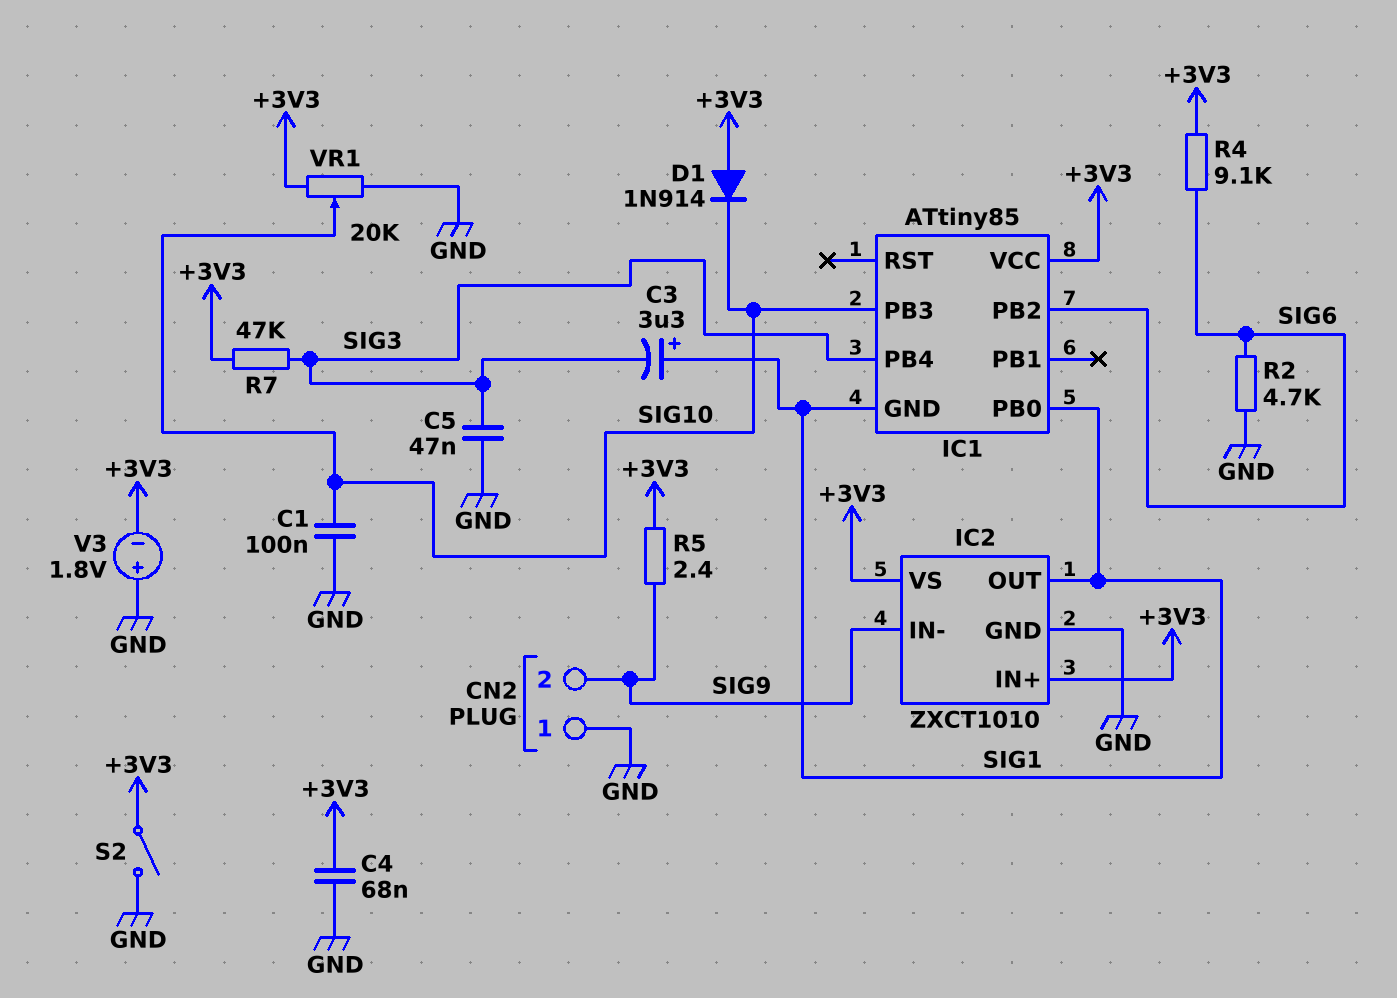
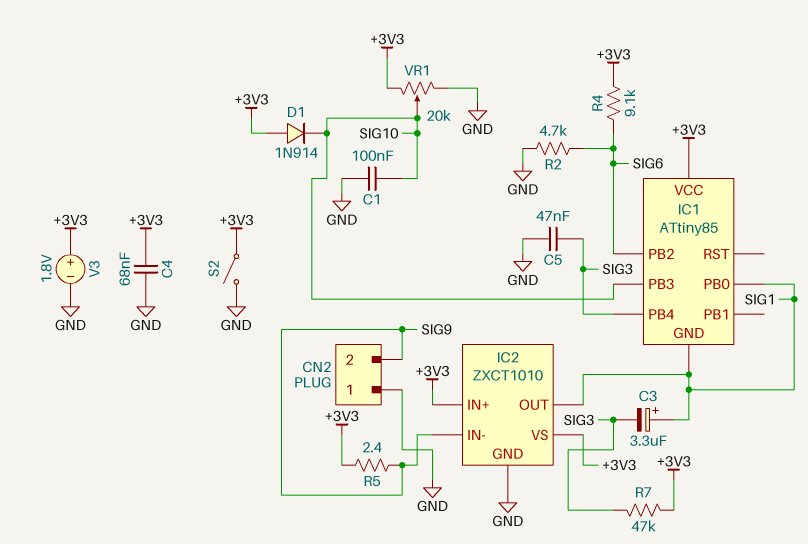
V3: 1.8V (plus GND, minus +3V3) -> 1.8V (plus +3V3, minus GND)

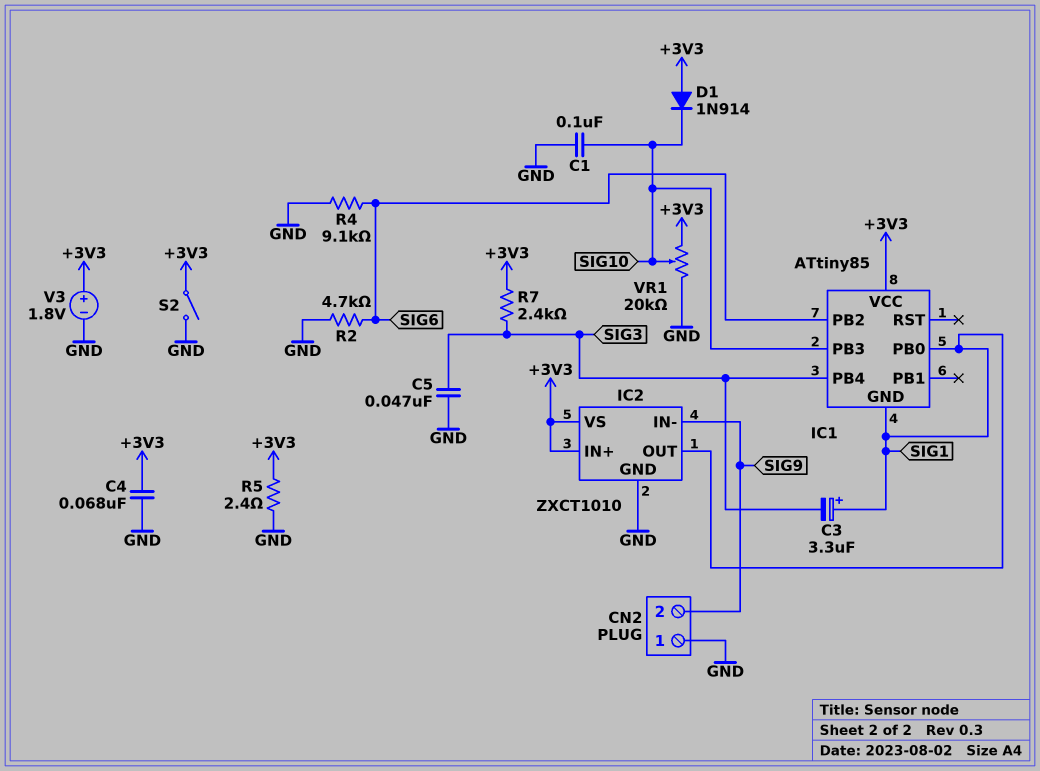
R4: 9.1k (+3V3, SIG6) -> 9.1k (GND, SIG6)
R5: 2.4 (+3V3, SIG9) -> 2.4 (+3V3, GND)
R7: 47k (+3V3, SIG3) -> 2.4k (+3V3, SIG3)

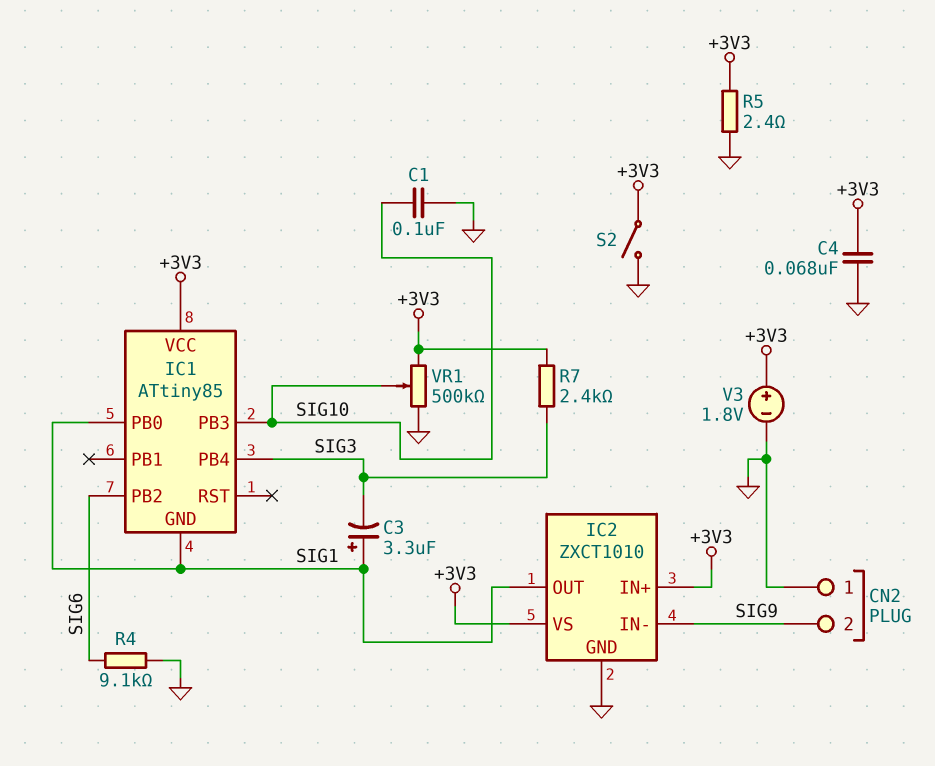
C5: 47nF (GND, SIG3) -> none
D1: diode 1N914 (A +3V3, K SIG10) -> none
R2: 4.7k (GND, SIG6) -> none
VR1: 20k (+3V3, GND, wiper SIG10) -> 500k (+3V3, GND, wiper SIG10)

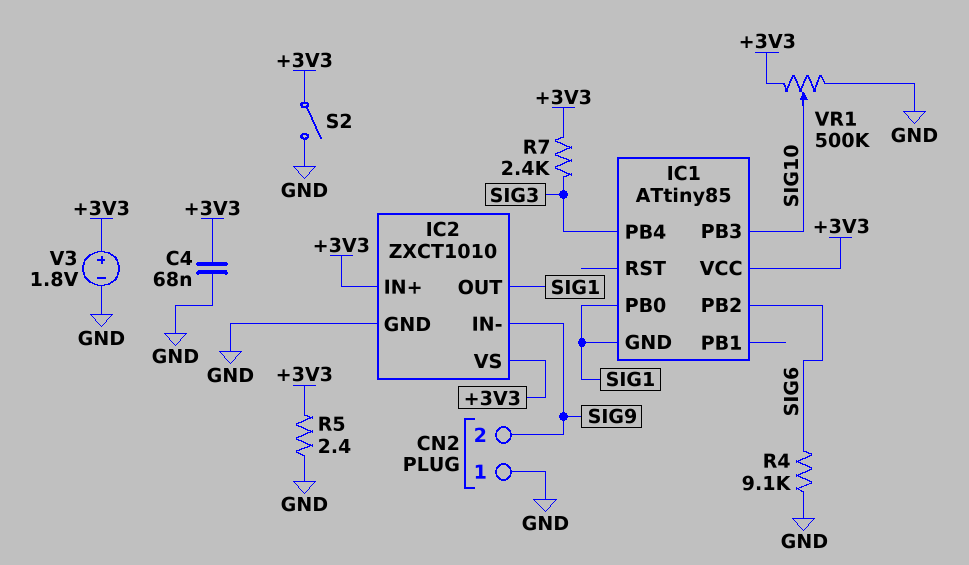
C1: 100nF (GND, SIG10) -> none
C3: 3.3uF (plus SIG1, minus SIG3) -> none

